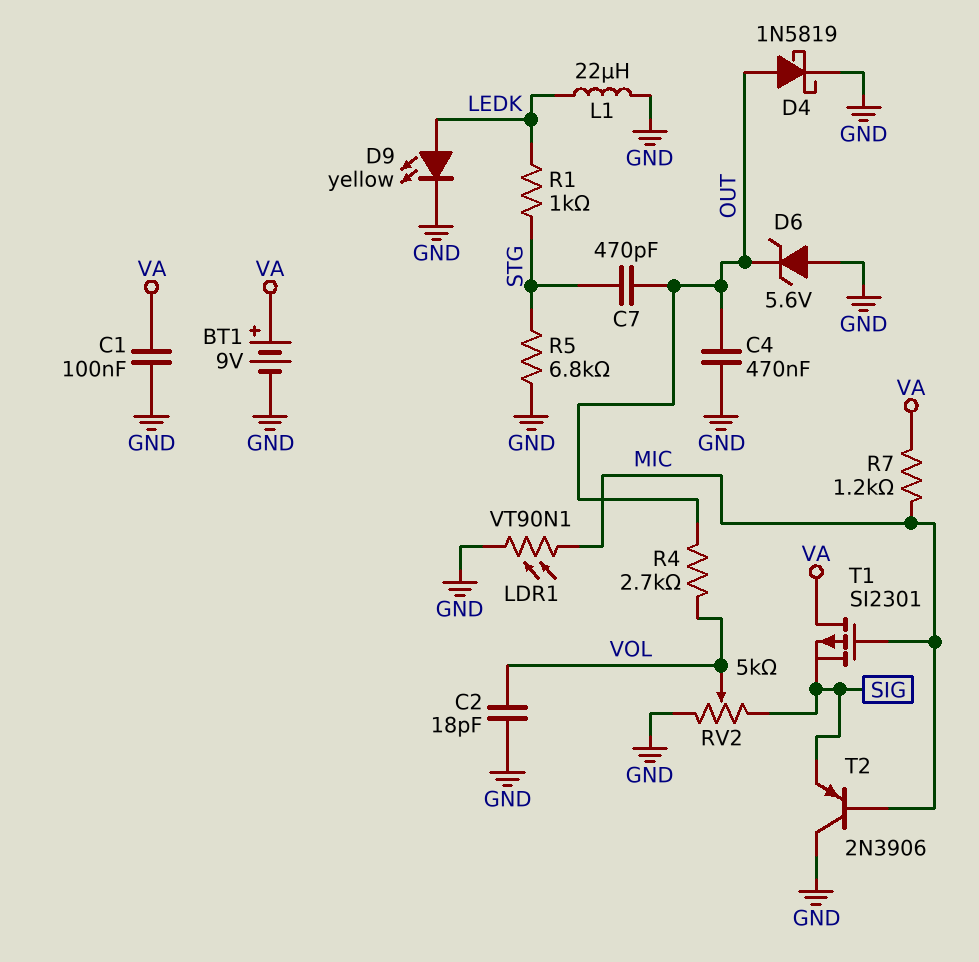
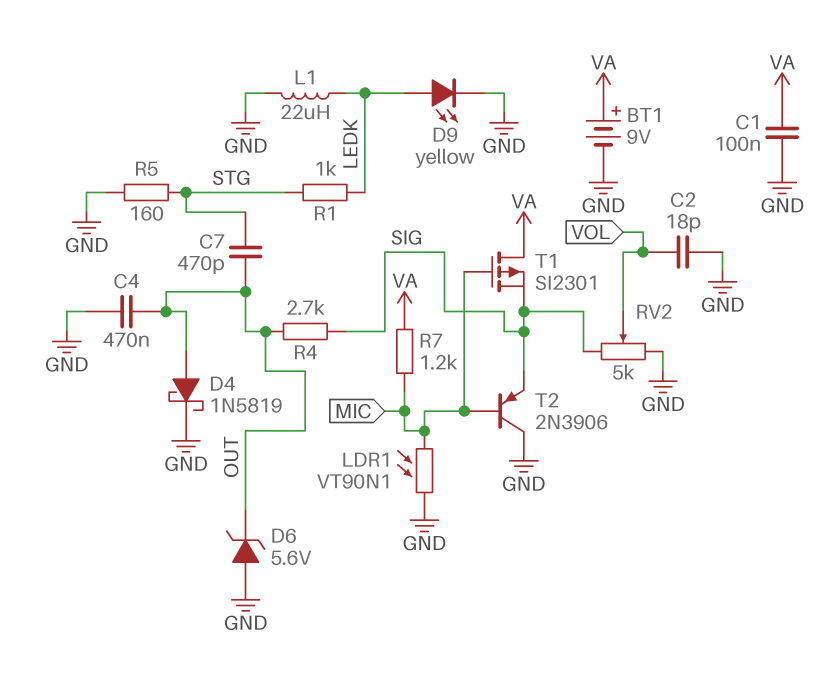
R4: 2.7k (OUT, VOL) -> 2.7k (OUT, SIG)
R5: 6.8k (GND, STG) -> 160 (GND, STG)

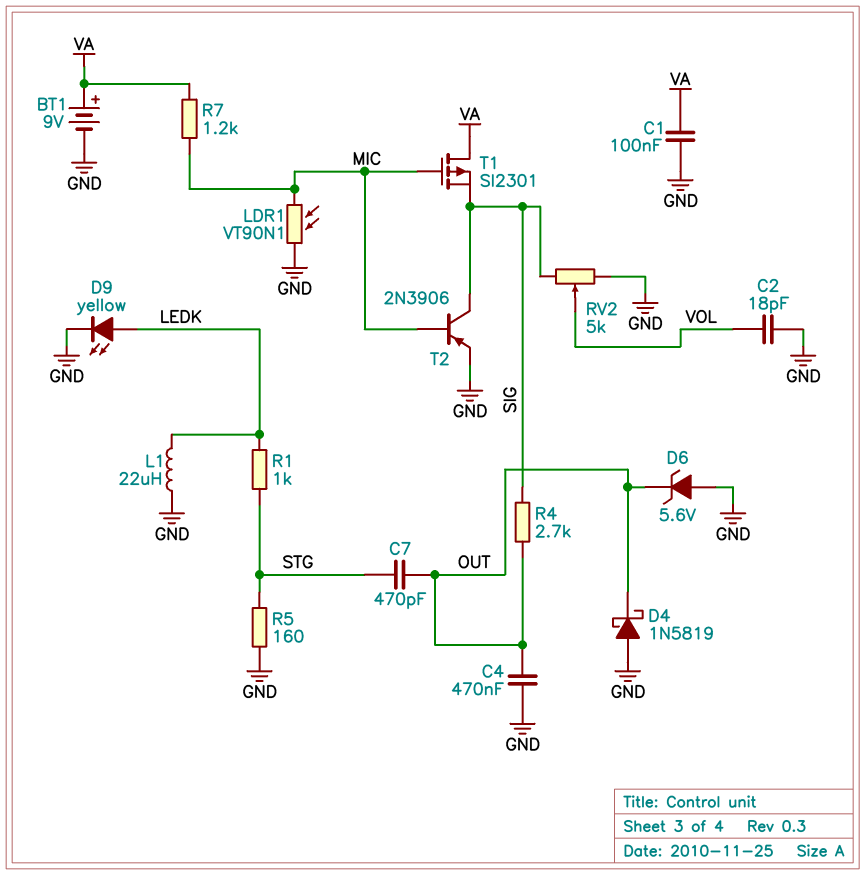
D4: schottky 1N5819 (A OUT, K GND) -> schottky 1N5819 (A GND, K OUT)
T2: PNP 2N3906 (B MIC, C GND, E SIG) -> PNP 2N3906 (B MIC, C SIG, E GND)

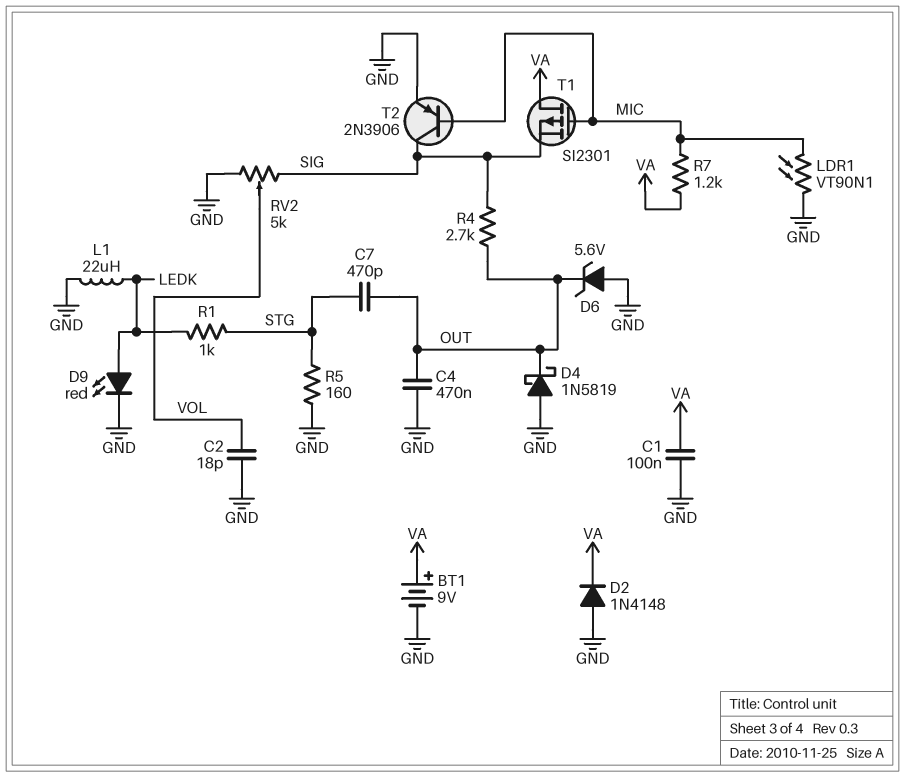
D2: none -> diode 1N4148 (A GND, K VA)
D9: LED yellow (A LEDK, K GND) -> LED red (A LEDK, K GND)

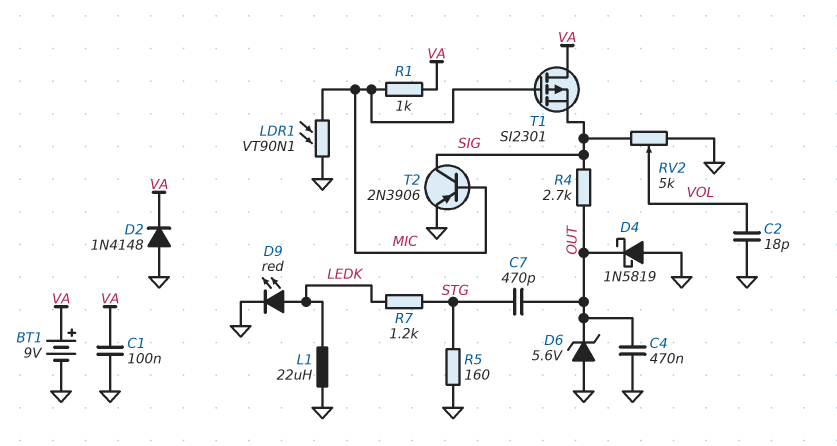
R1: 1k (LEDK, STG) -> 1k (MIC, VA)
R7: 1.2k (MIC, VA) -> 1.2k (LEDK, STG)

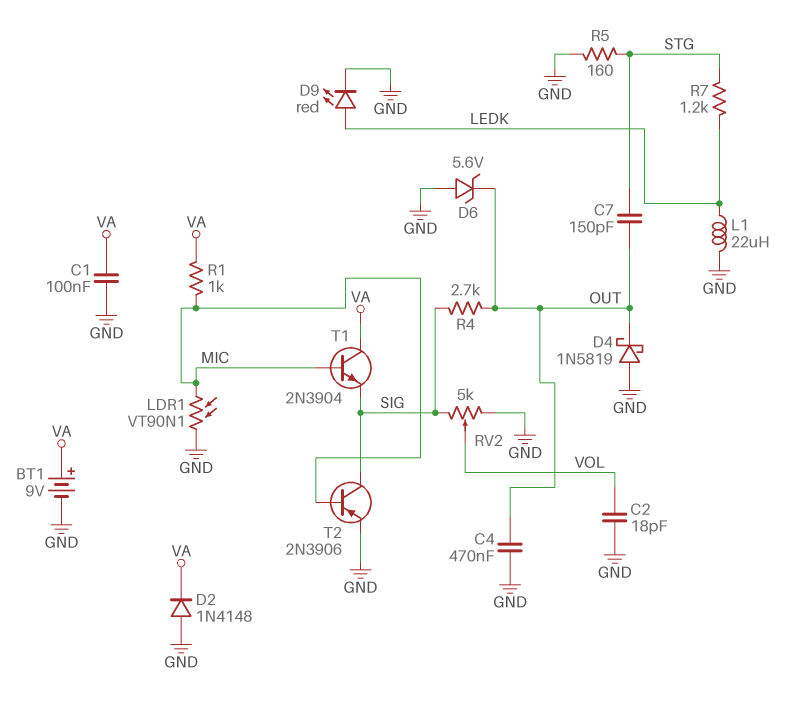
C7: 470pF (OUT, STG) -> 150pF (OUT, STG)
T1: PMOS SI2301 (G MIC, D VA, S SIG) -> NPN 2N3904 (B MIC, C VA, E SIG)

